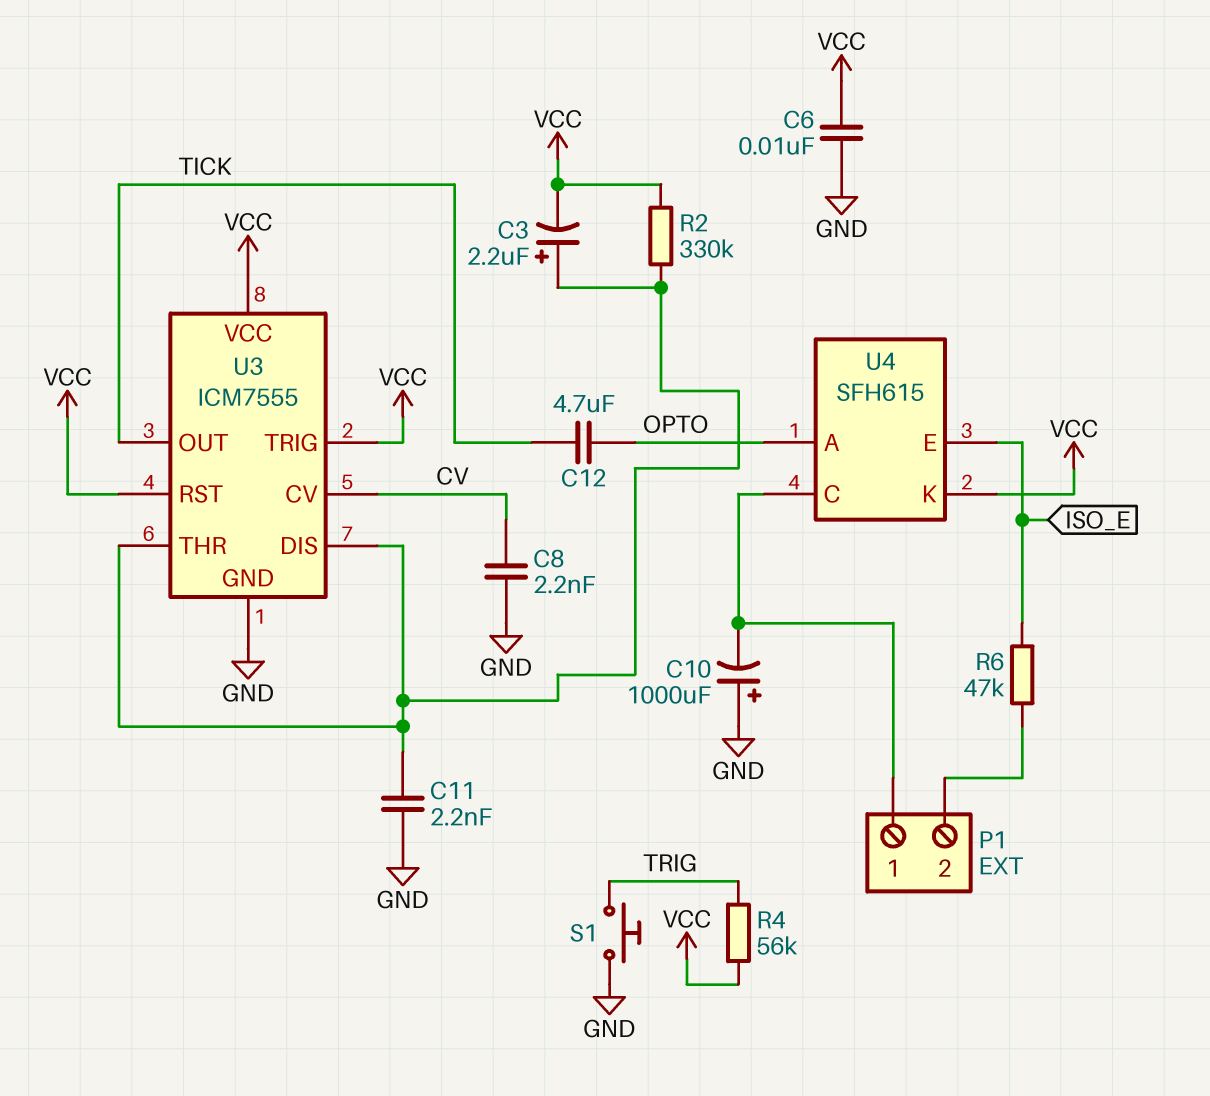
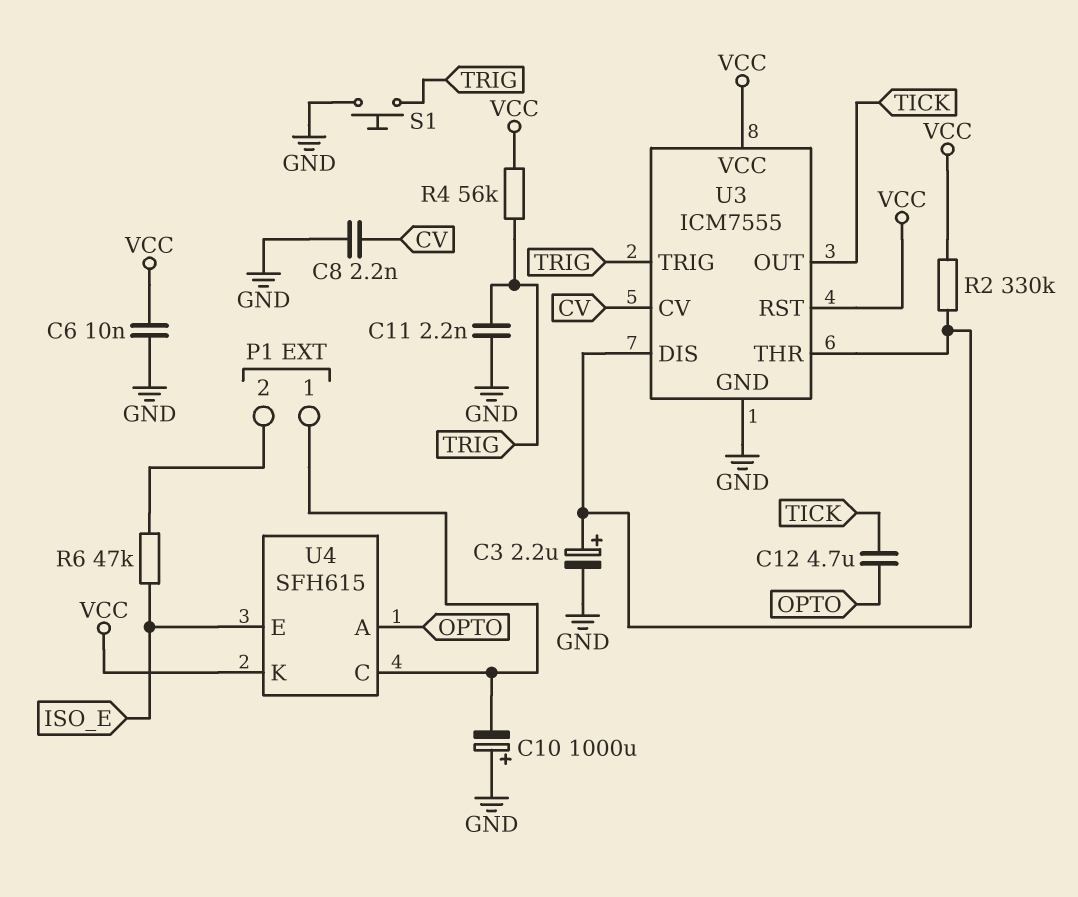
C3: 2.2uF (plus U3/DIS, minus VCC) -> 2.2uF (plus U3/DIS, minus GND)
C11: 2.2nF (GND, U3/DIS) -> 2.2nF (GND, TRIG)
U3 pin TRIG: VCC -> TRIG

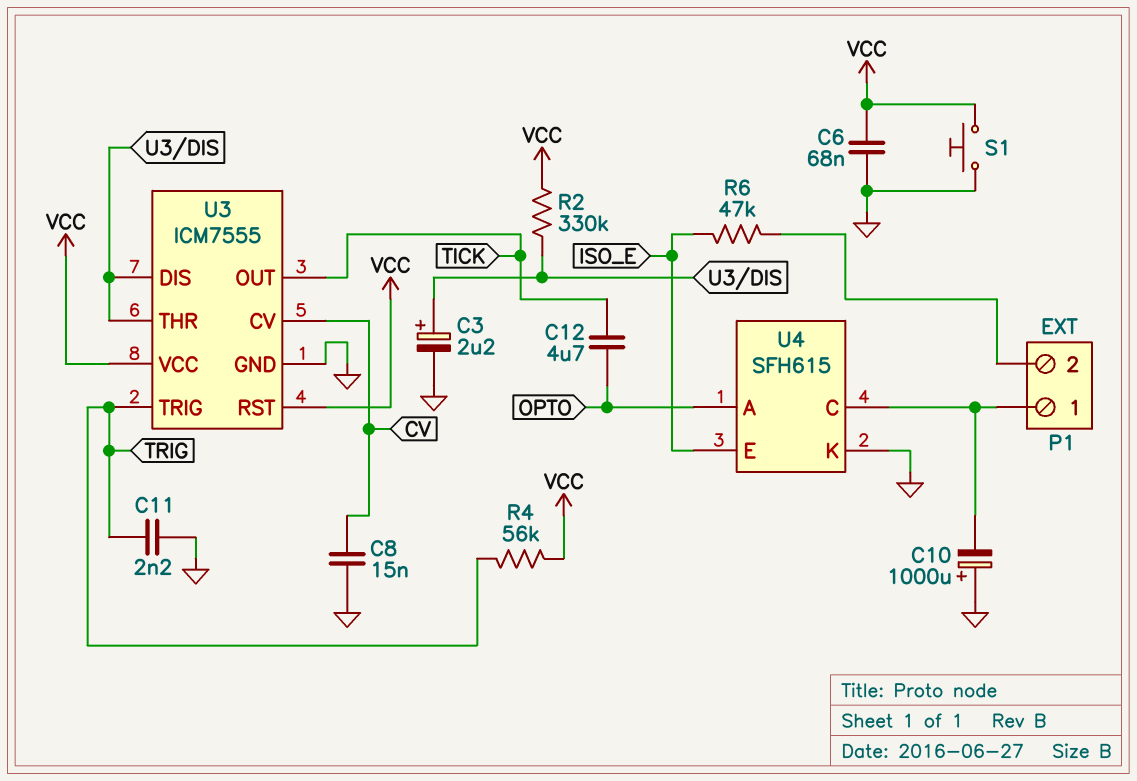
C6: 10nF (GND, VCC) -> 68nF (GND, VCC)
C8: 2.2nF (CV, GND) -> 15nF (CV, GND)
S1: button (GND, TRIG) -> button (GND, VCC)
U4 pin K: VCC -> GND

